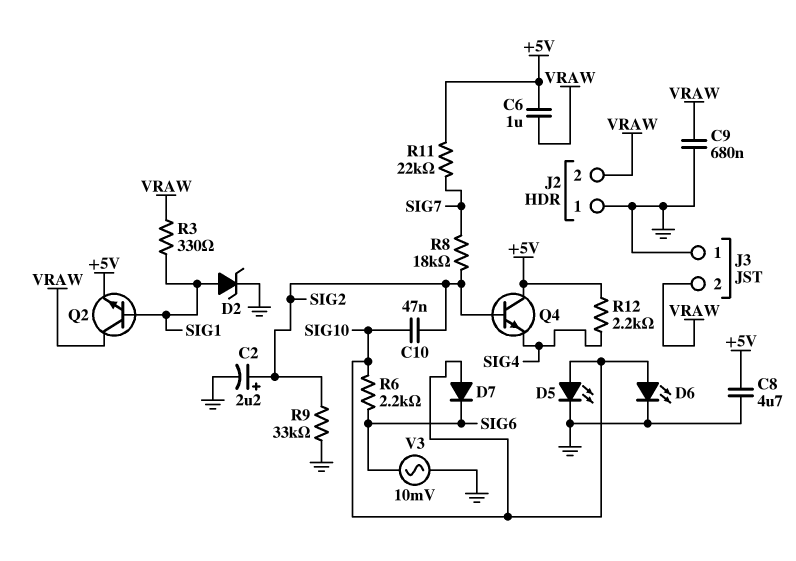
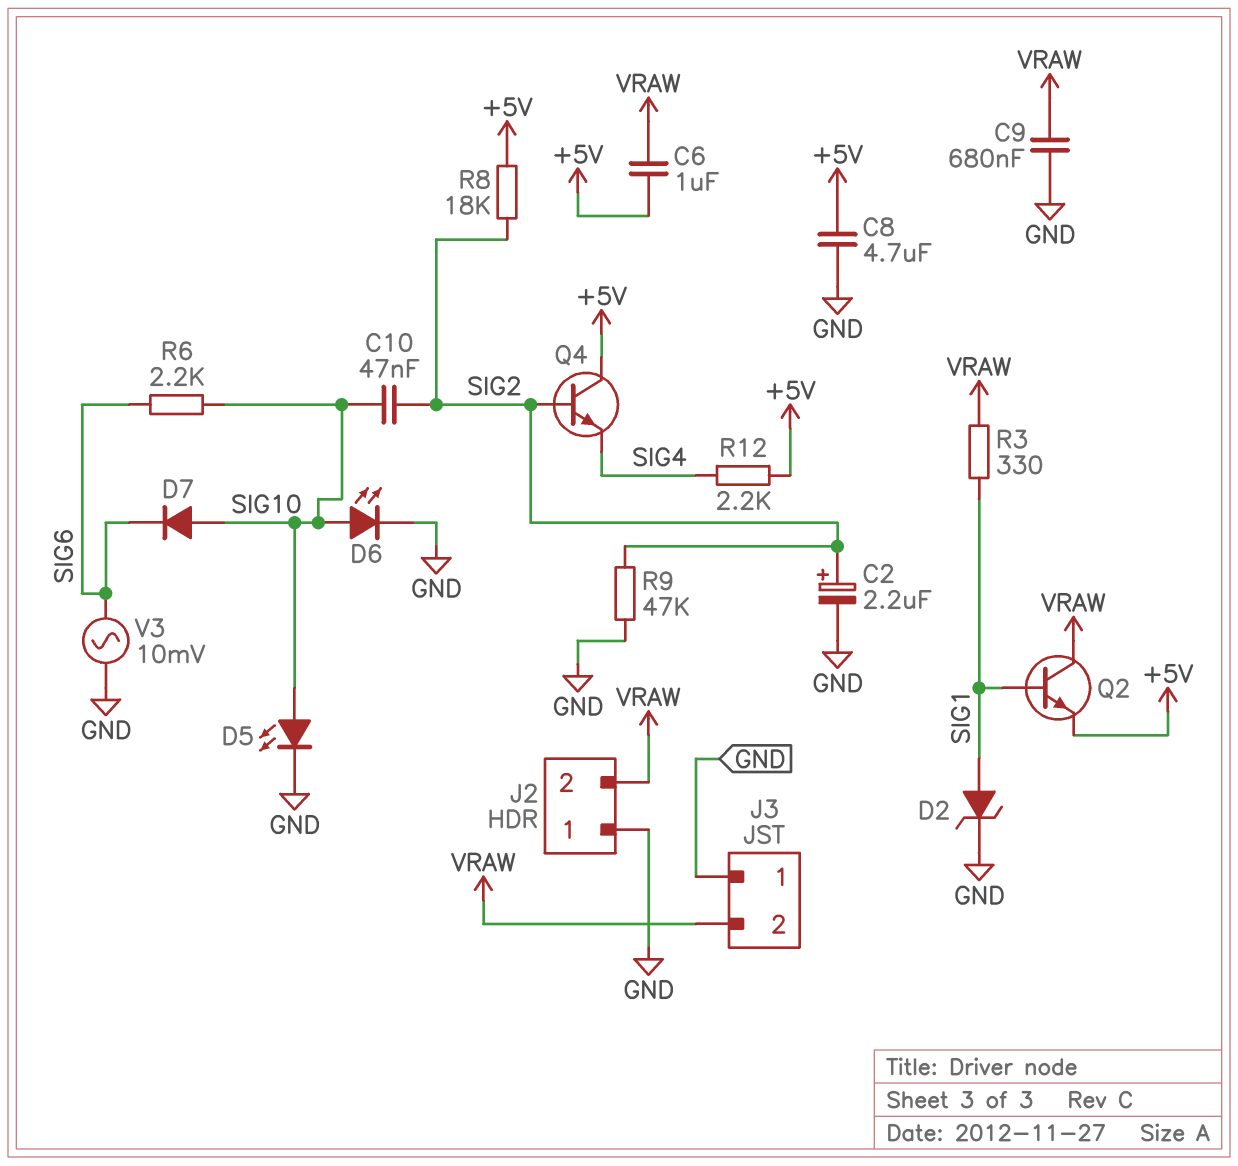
R8: 18k (SIG2, SIG7) -> 18k (+5V, SIG2)
R9: 33k (GND, SIG2) -> 47k (GND, SIG2)
R11: 22k (+5V, SIG7) -> none

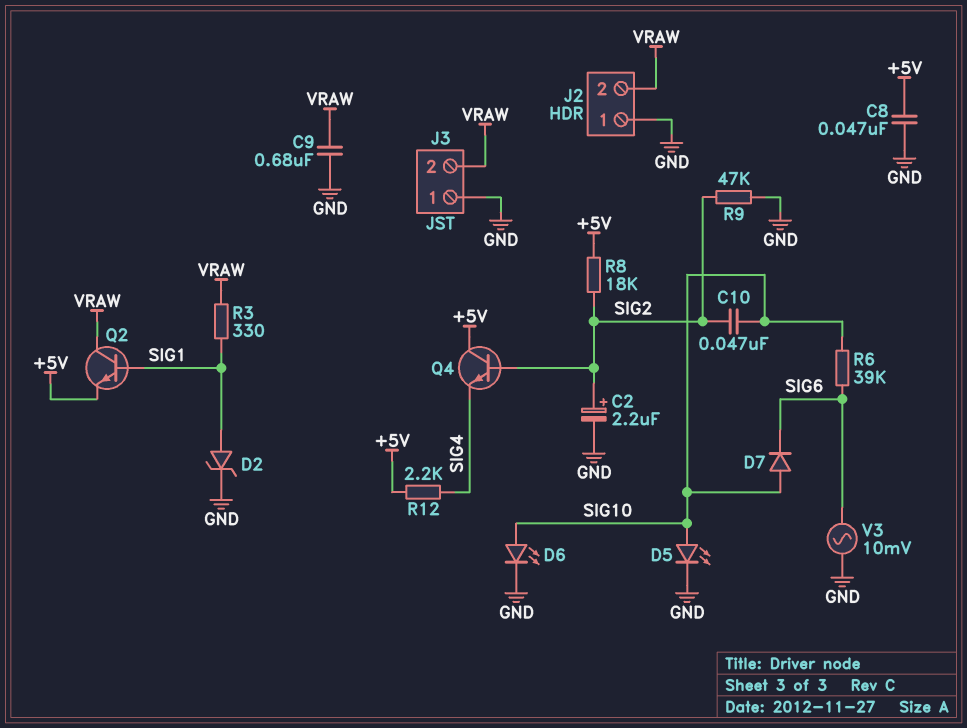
C6: 1uF (+5V, VRAW) -> none
C8: 4.7uF (+5V, GND) -> 47nF (+5V, GND)
R6: 2.2k (SIG6, SIG10) -> 39k (SIG6, SIG10)

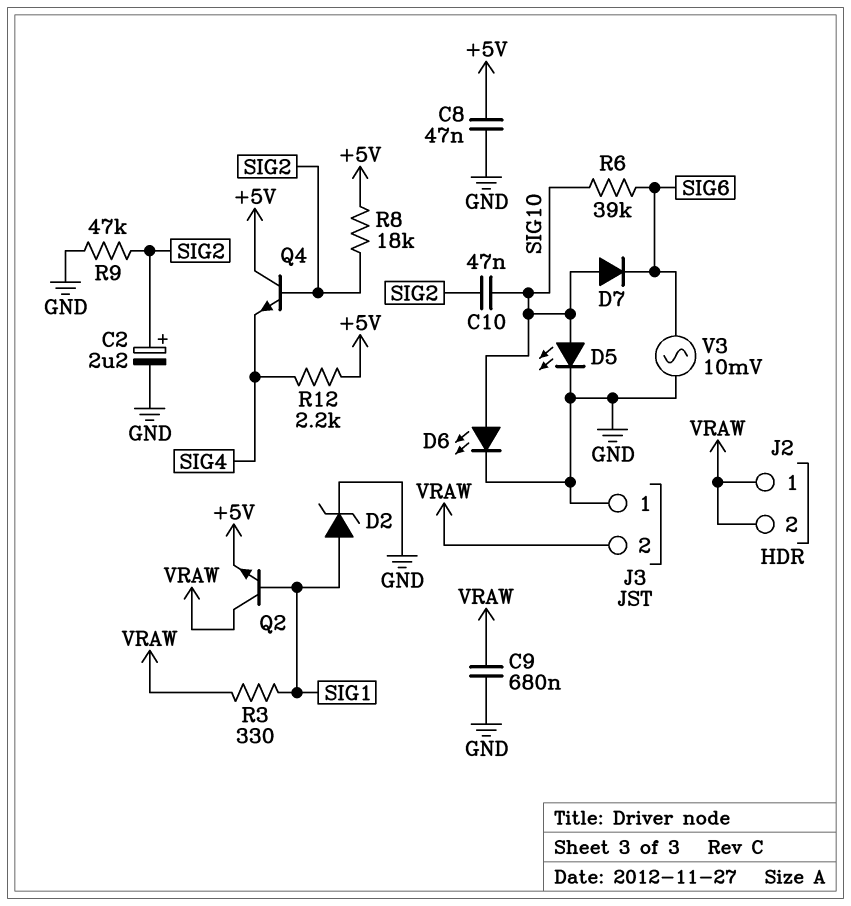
J2 pin 1: GND -> VRAW

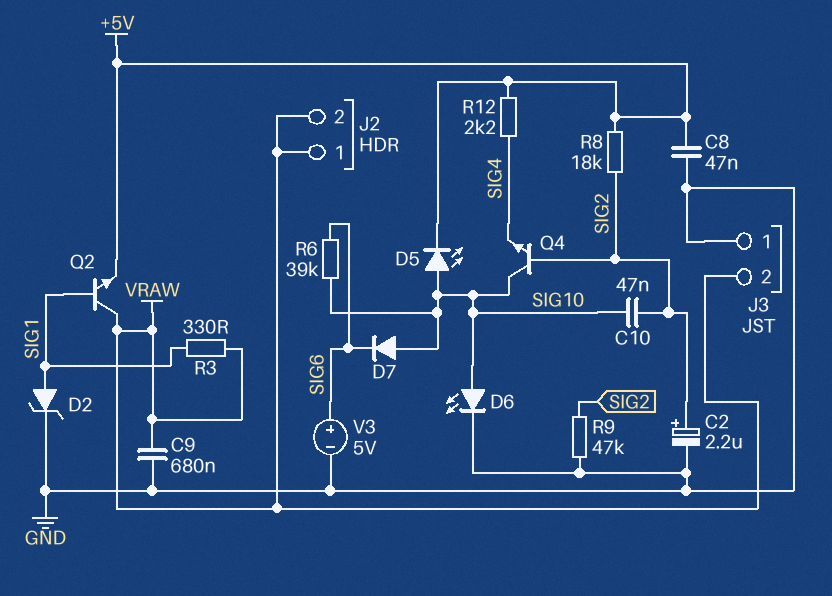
D5: LED (A SIG10, K GND) -> LED (A SIG10, K +5V)
Q4: NPN (B SIG2, C +5V, E SIG4) -> NPN (B SIG2, C SIG10, E SIG4)
V3: AC 10mV (GND, SIG6) -> 5V (plus SIG6, minus GND)

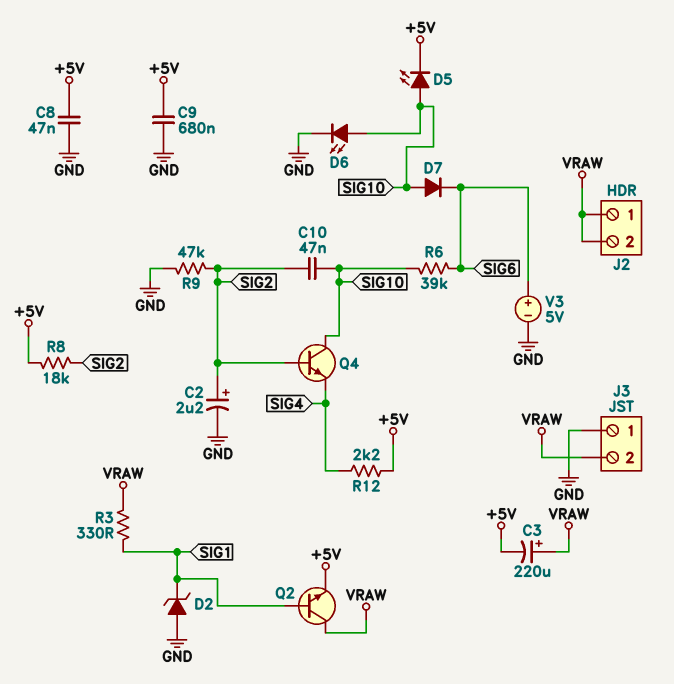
C3: none -> 220uF (plus VRAW, minus +5V)
C9: 680nF (GND, VRAW) -> 680nF (+5V, GND)
D2: zener (A SIG1, K GND) -> zener (A GND, K SIG1)

